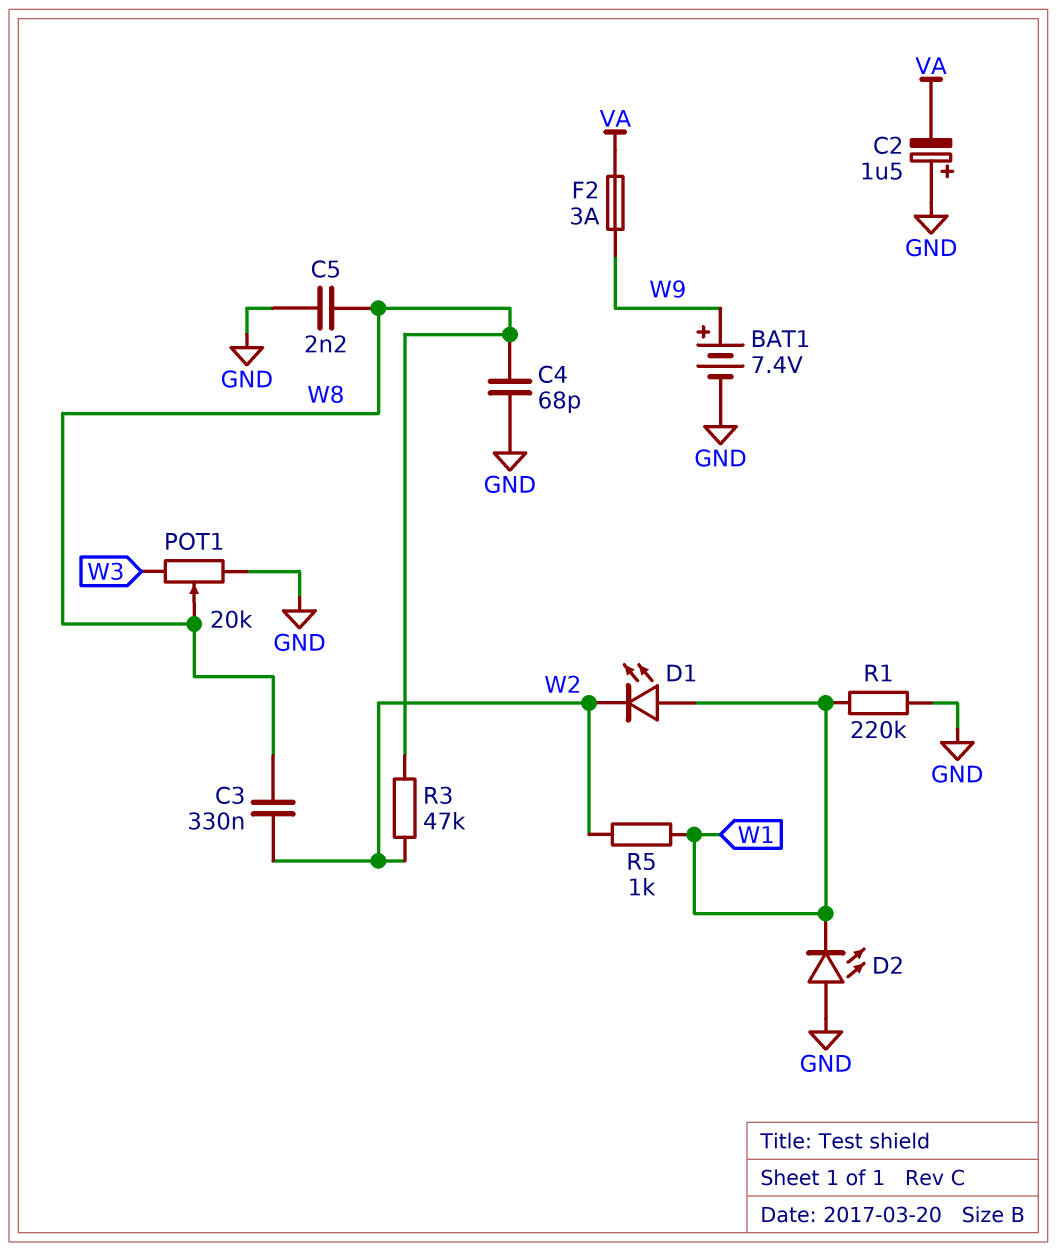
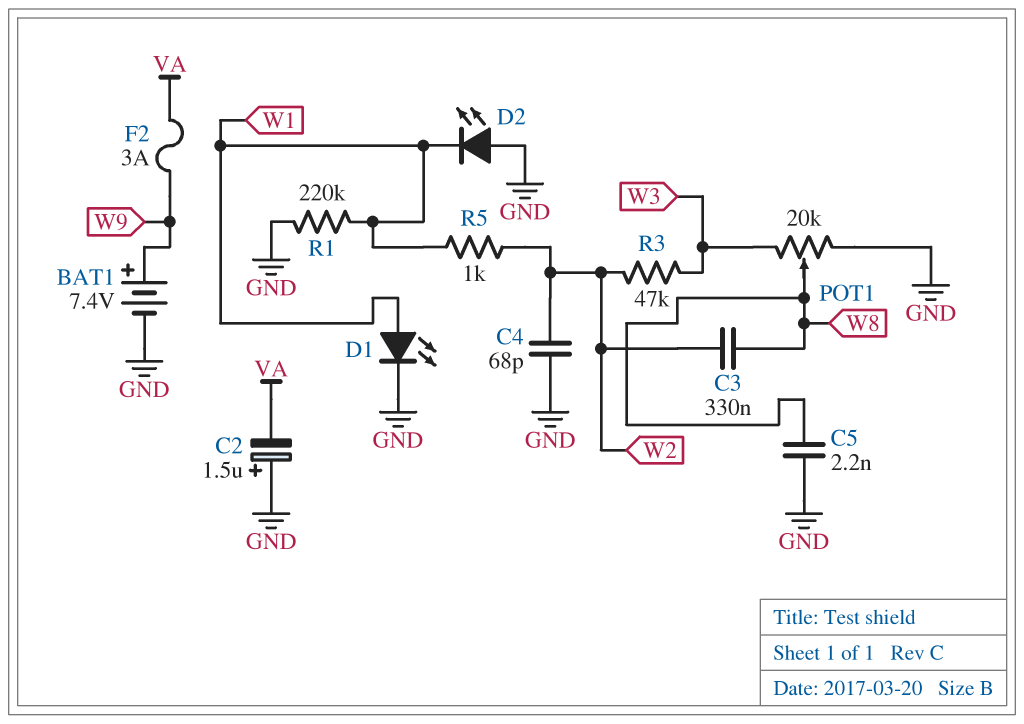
C4: 68pF (GND, W8) -> 68pF (GND, W2)
D1: LED (A W1, K W2) -> LED (A W1, K GND)
R3: 47k (W2, W8) -> 47k (W2, W3)

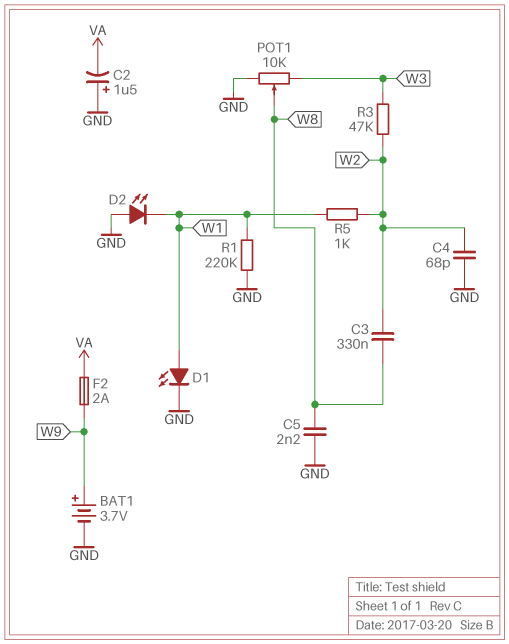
BAT1: 7.4V (plus W9, minus GND) -> 3.7V (plus W9, minus GND)
F2: 3A (VA, W9) -> 2A (VA, W9)
POT1: 20k (GND, W3, wiper W8) -> 10k (GND, W3, wiper W8)

